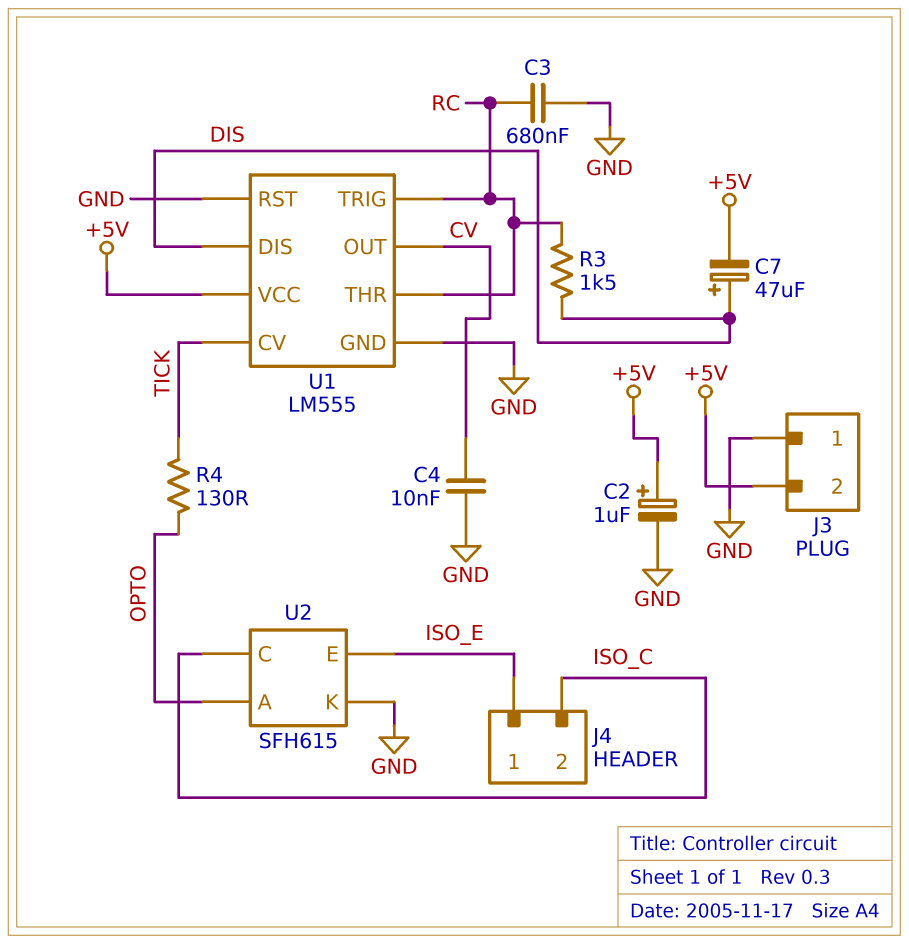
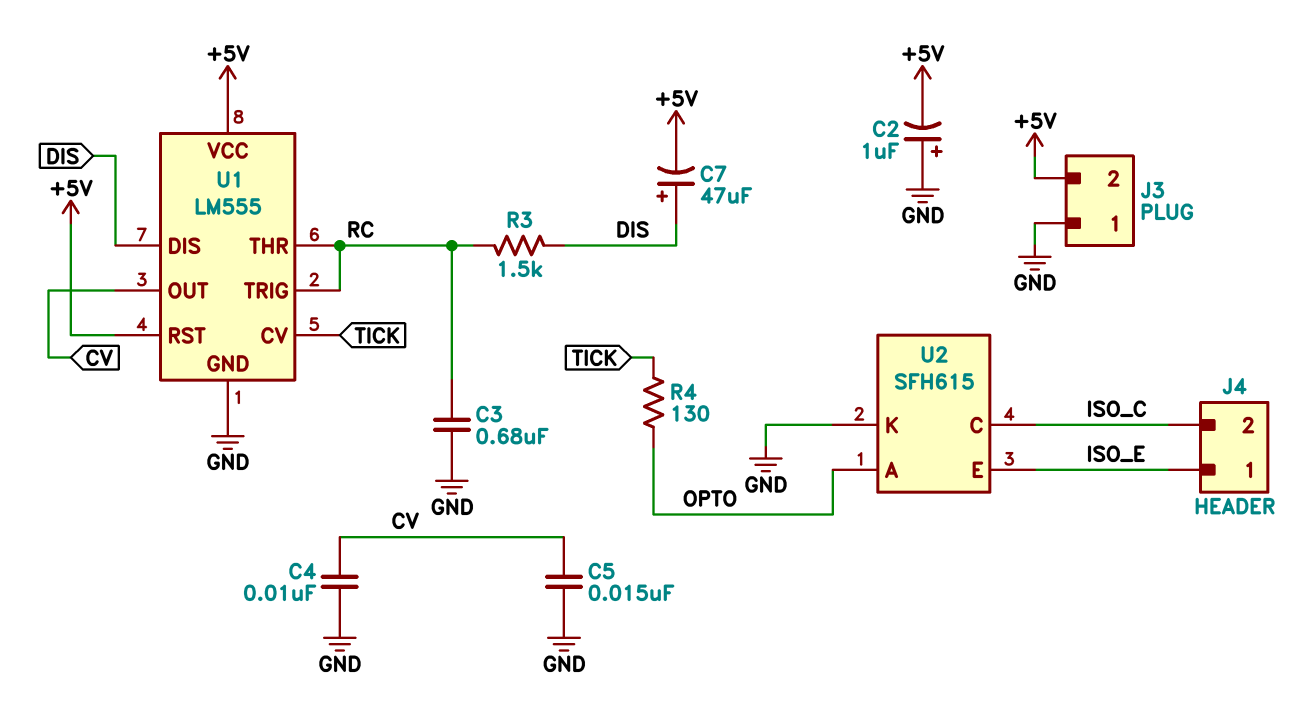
C2: 1uF (plus +5V, minus GND) -> 1uF (plus GND, minus +5V)
C5: none -> 15nF (CV, GND)
U1 pin RST: GND -> +5V

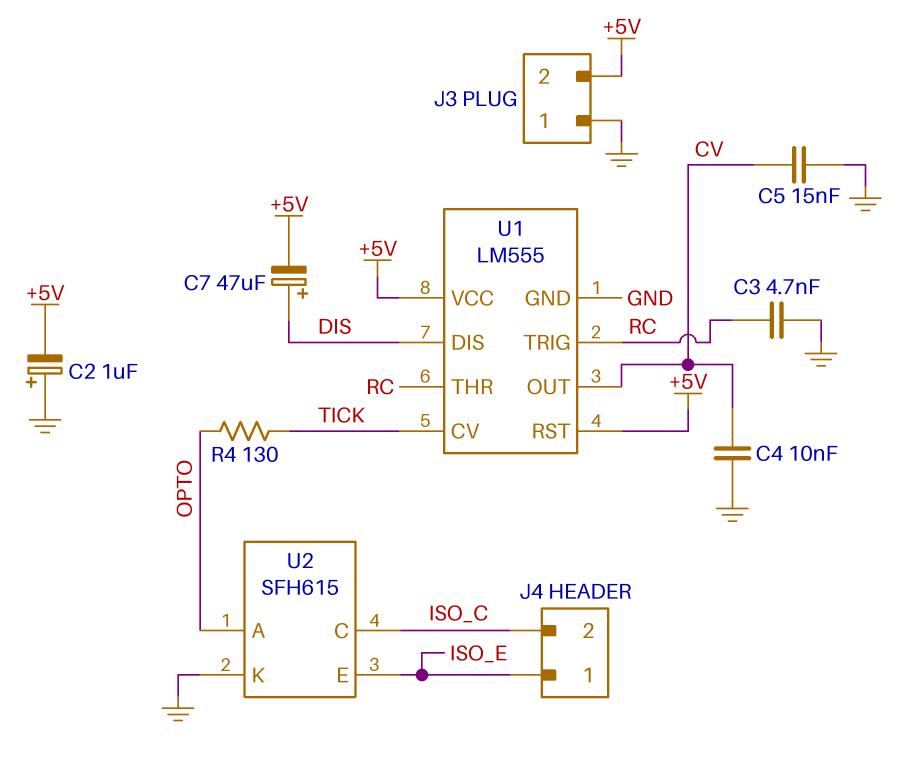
C3: 680nF (GND, RC) -> 4.7nF (GND, RC)
R3: 1.5k (DIS, RC) -> none

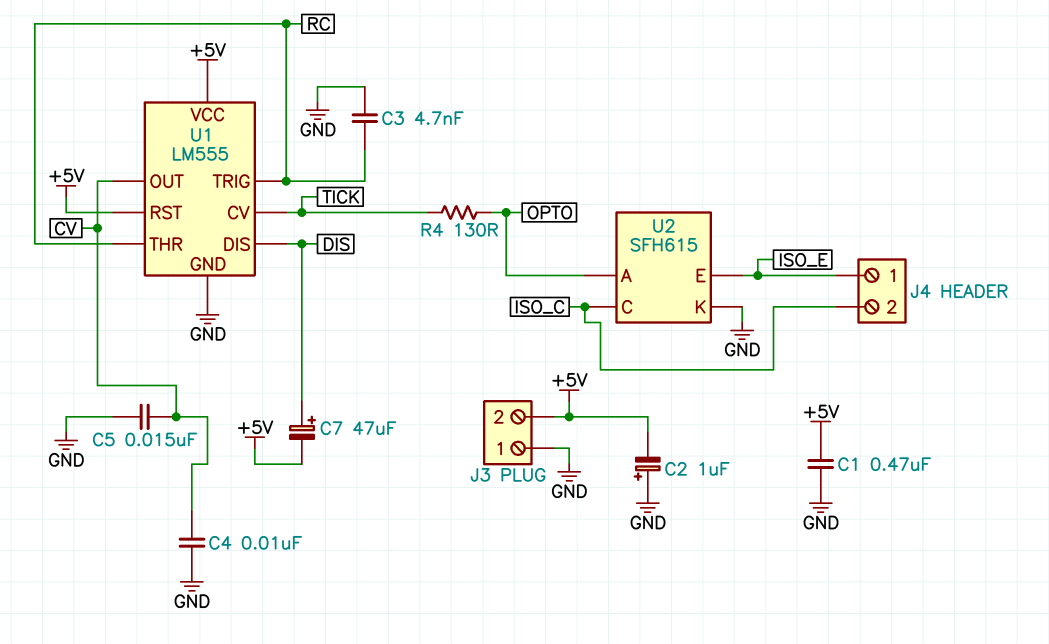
C1: none -> 470nF (+5V, GND)

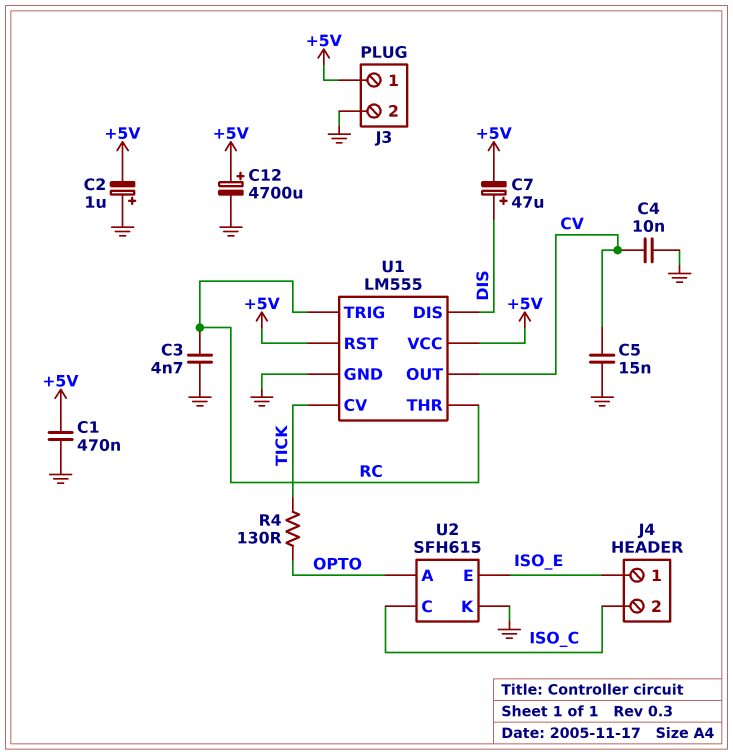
C12: none -> 4700uF (plus +5V, minus GND)
J3 pin 1: GND -> +5V
J3 pin 2: +5V -> GND

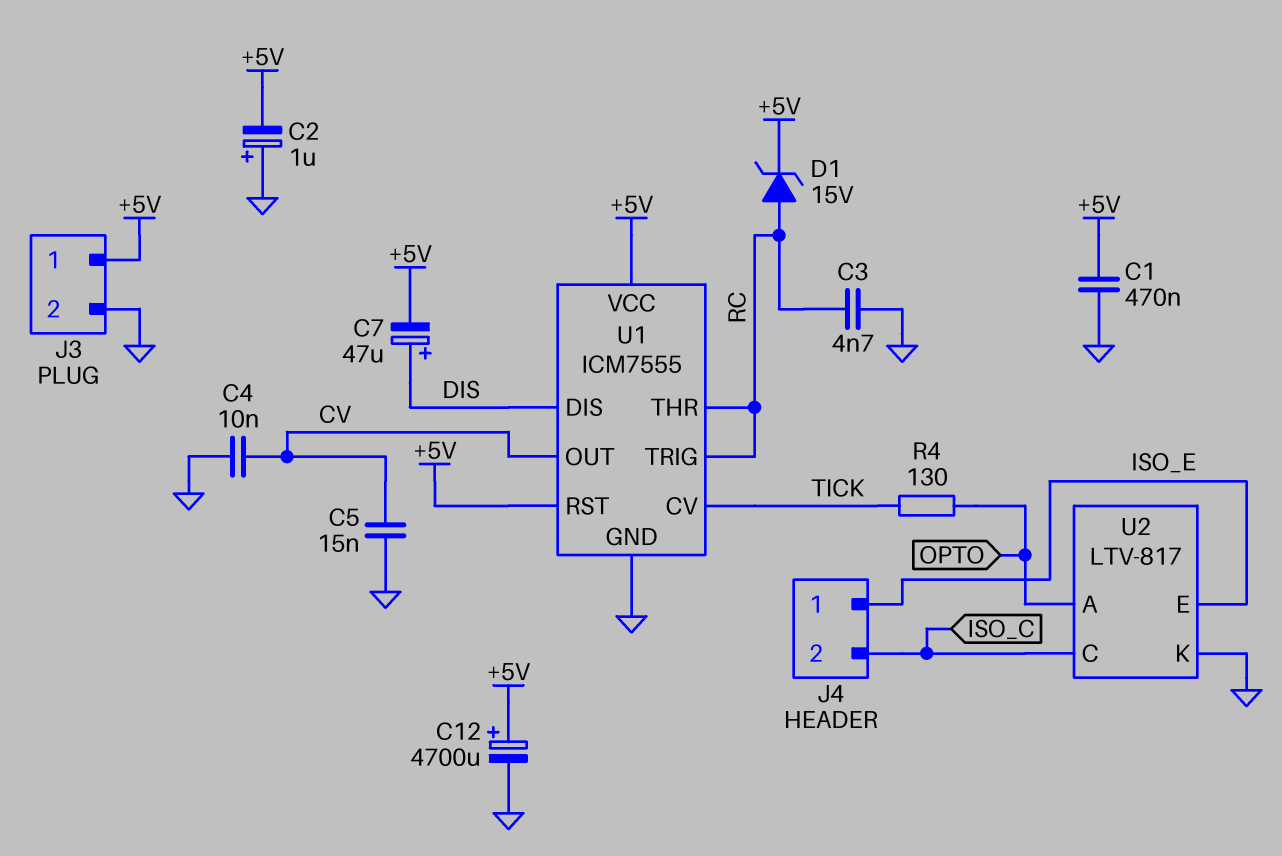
D1: none -> zener 15V (A RC, K +5V)
U1: LM555 -> ICM7555
U2: SFH615 -> LTV-817

